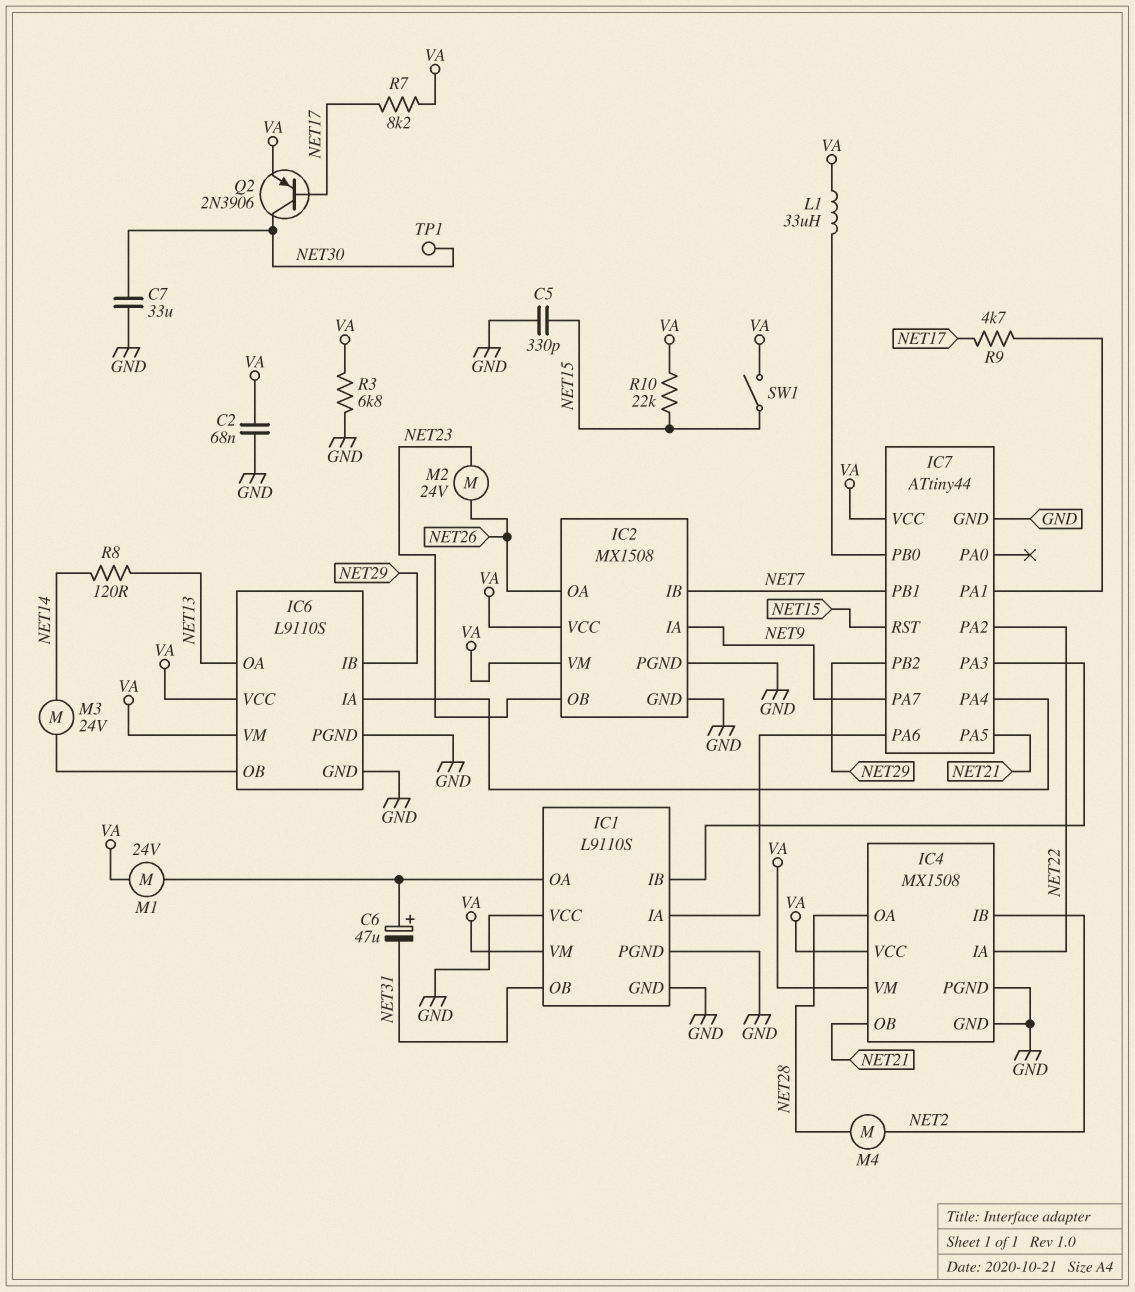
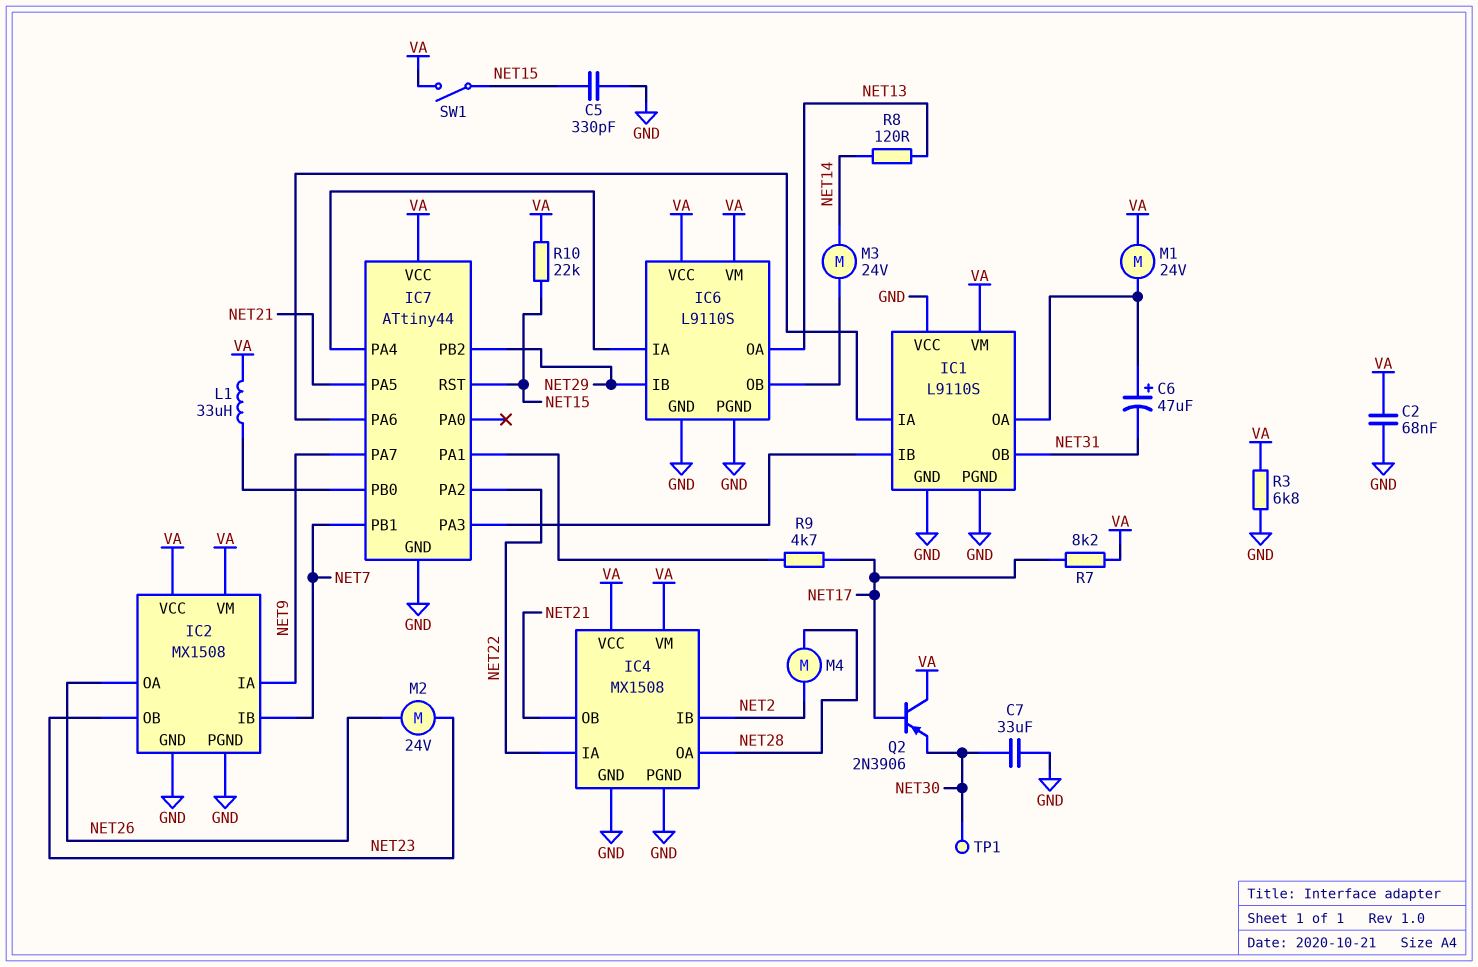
Q2: PNP 2N3906 (B NET17, C NET30, E VA) -> PNP 2N3906 (B NET17, C VA, E NET30)

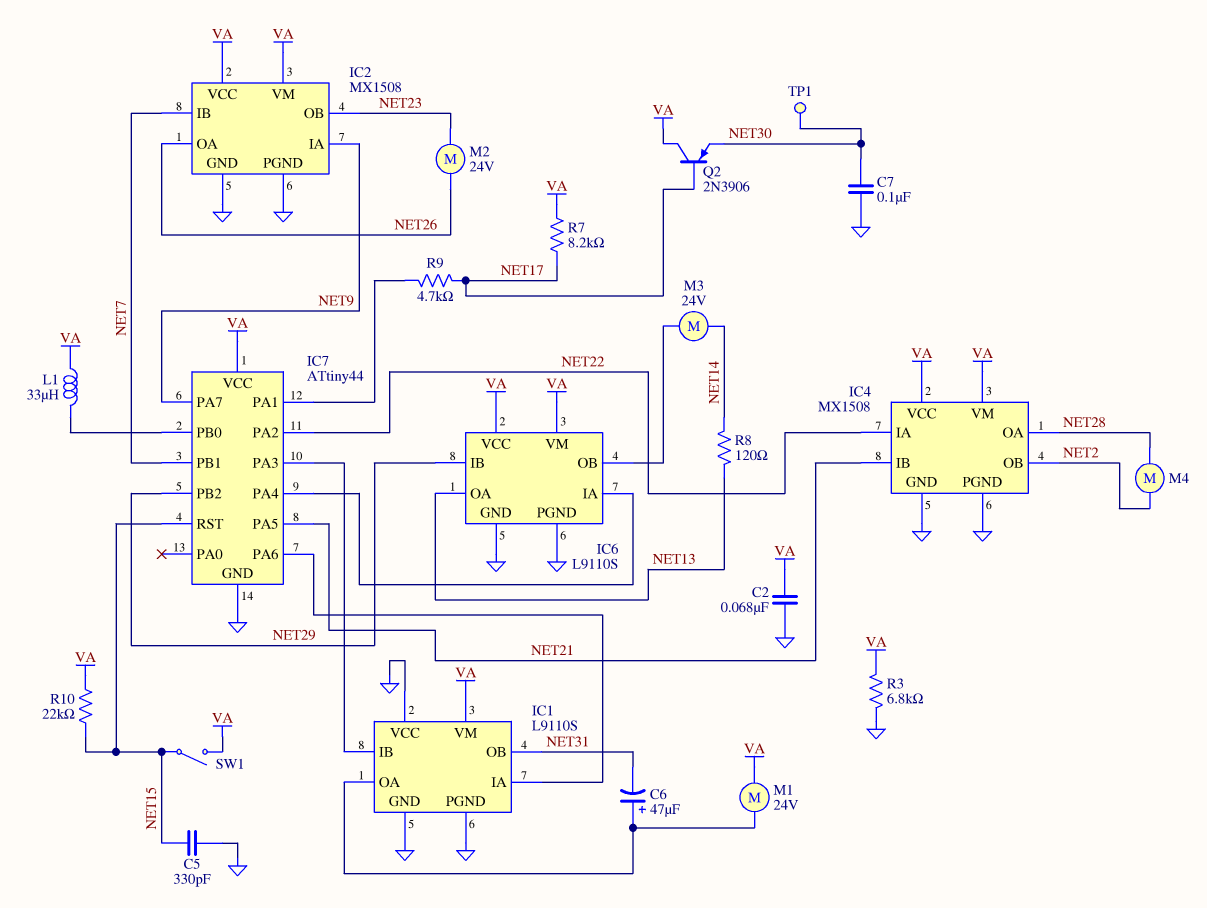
C7: 33uF (GND, NET30) -> 100nF (GND, NET30)
IC4 pin IB: NET2 -> NET21
IC4 pin OB: NET21 -> NET2

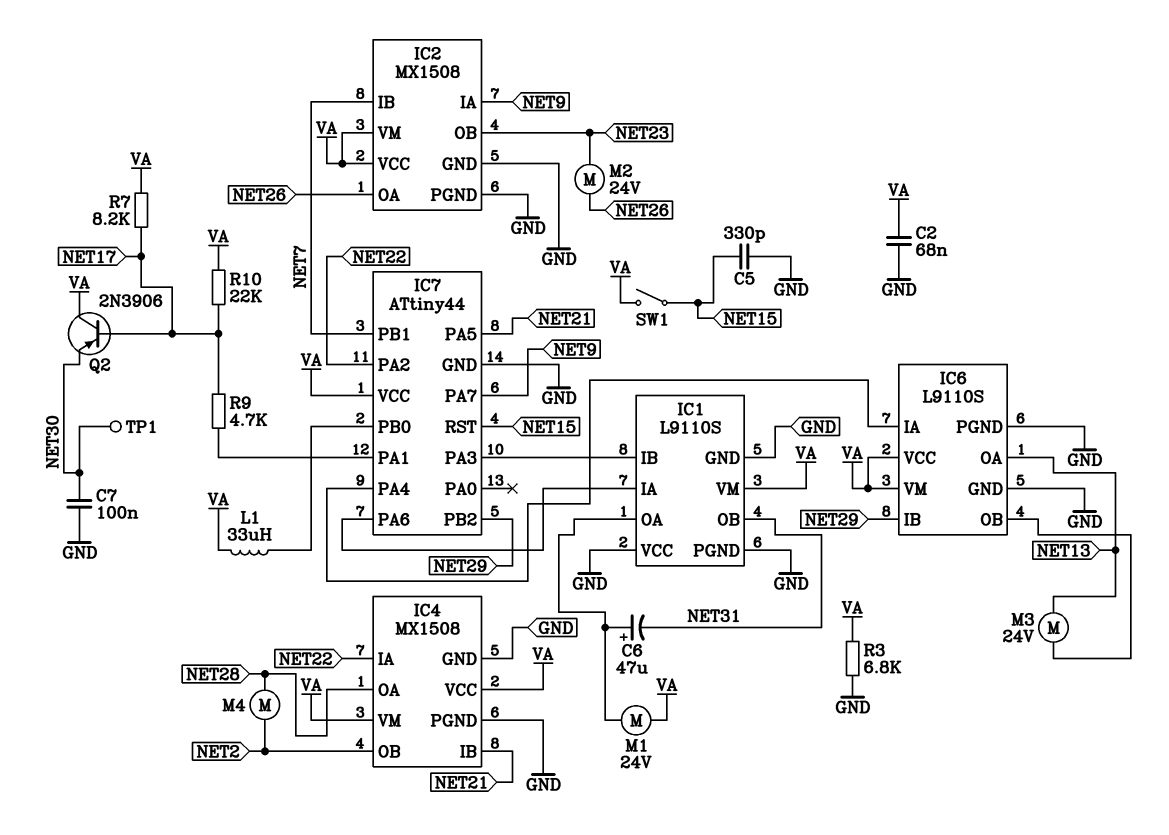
M3: motor 24V (IC6/OB, NET14) -> motor 24V (IC6/OB, NET13)
R8: 120 (NET13, NET14) -> none
R10: 22k (NET15, VA) -> 22k (NET17, VA)

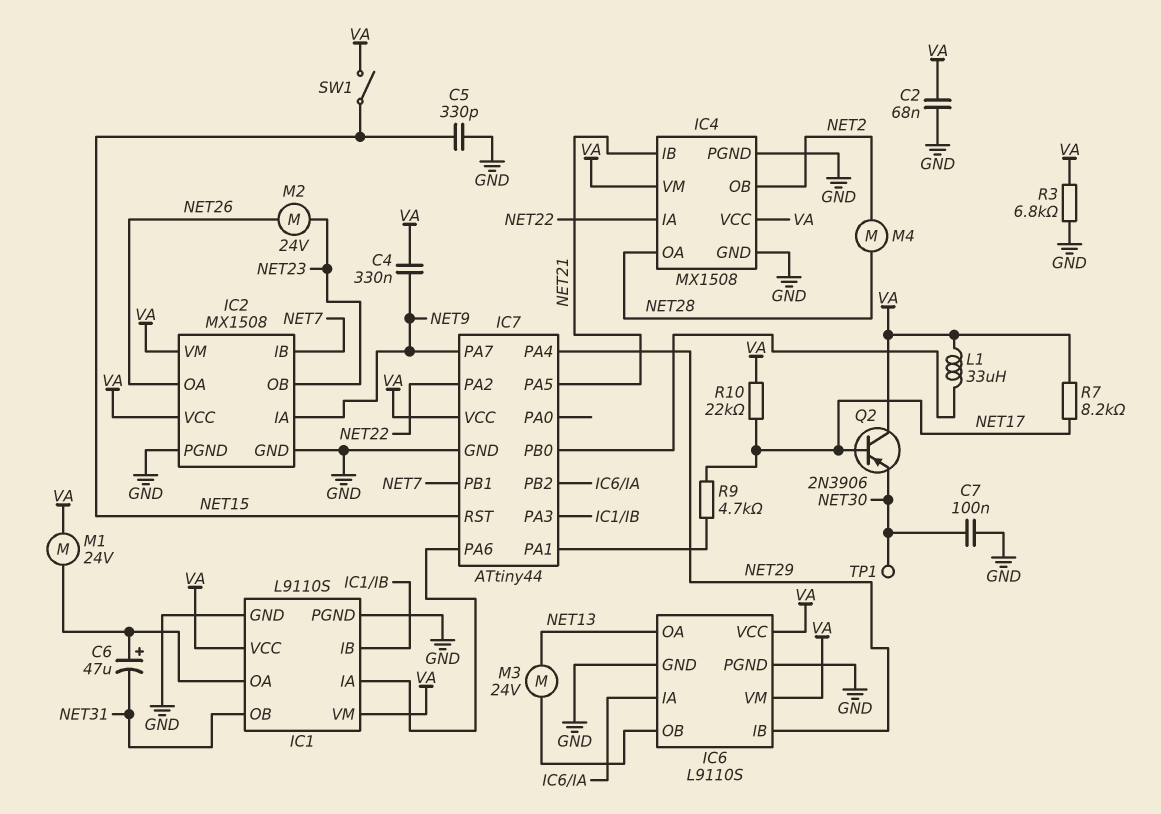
C4: none -> 330nF (NET9, VA)
IC1 pin VCC: GND -> VA
IC7 pin PA4: IC6/IA -> NET29
IC7 pin PB2: NET29 -> IC6/IA

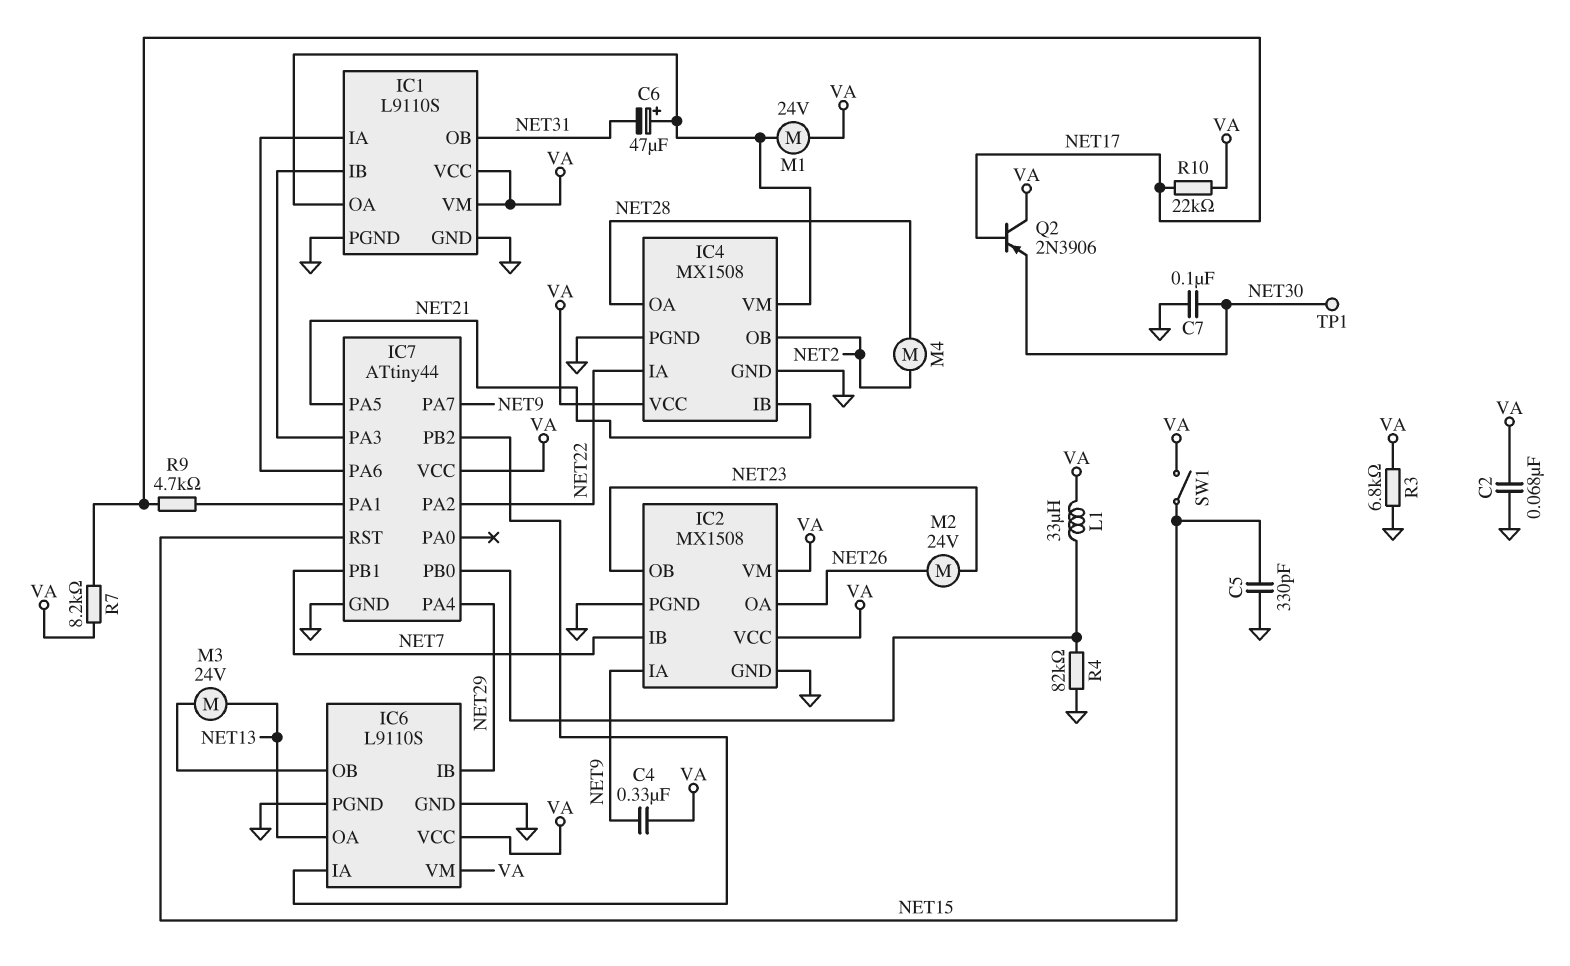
IC4 pin VM: VA -> IC1/OA
R4: none -> 82k (GND, IC7/PB0)

